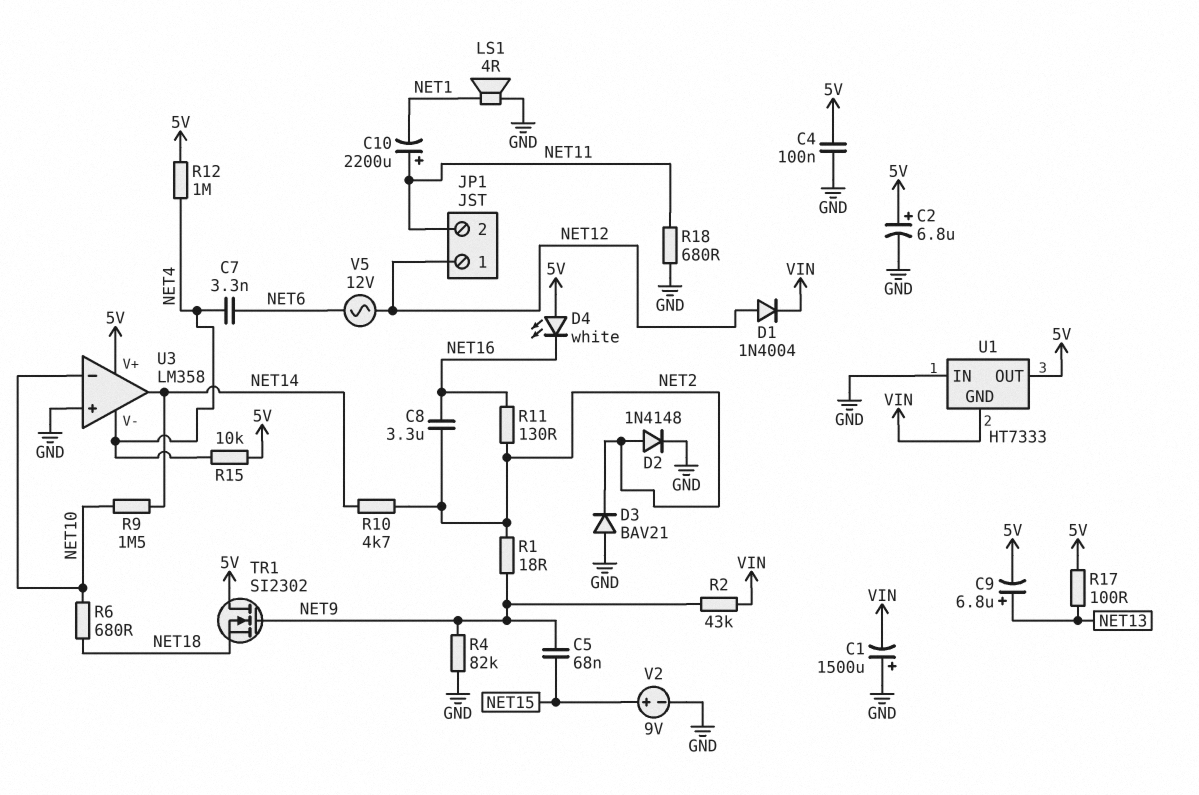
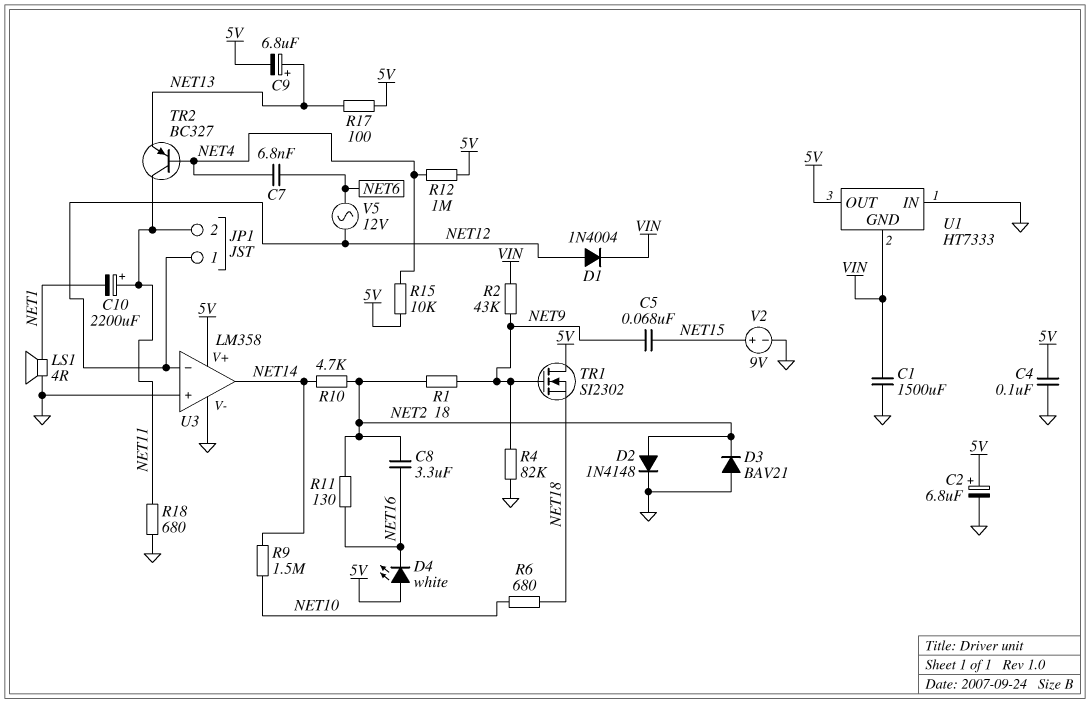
C1: 1500uF (plus GND, minus VIN) -> 1500uF (GND, VIN)
C7: 3.3nF (NET4, NET6) -> 6.8nF (NET4, NET6)
TR2: none -> PNP BC327 (B NET4, C NET11, E NET13)
U3 pin V-: NET4 -> GND
U3 pin in-: NET10 -> NET12

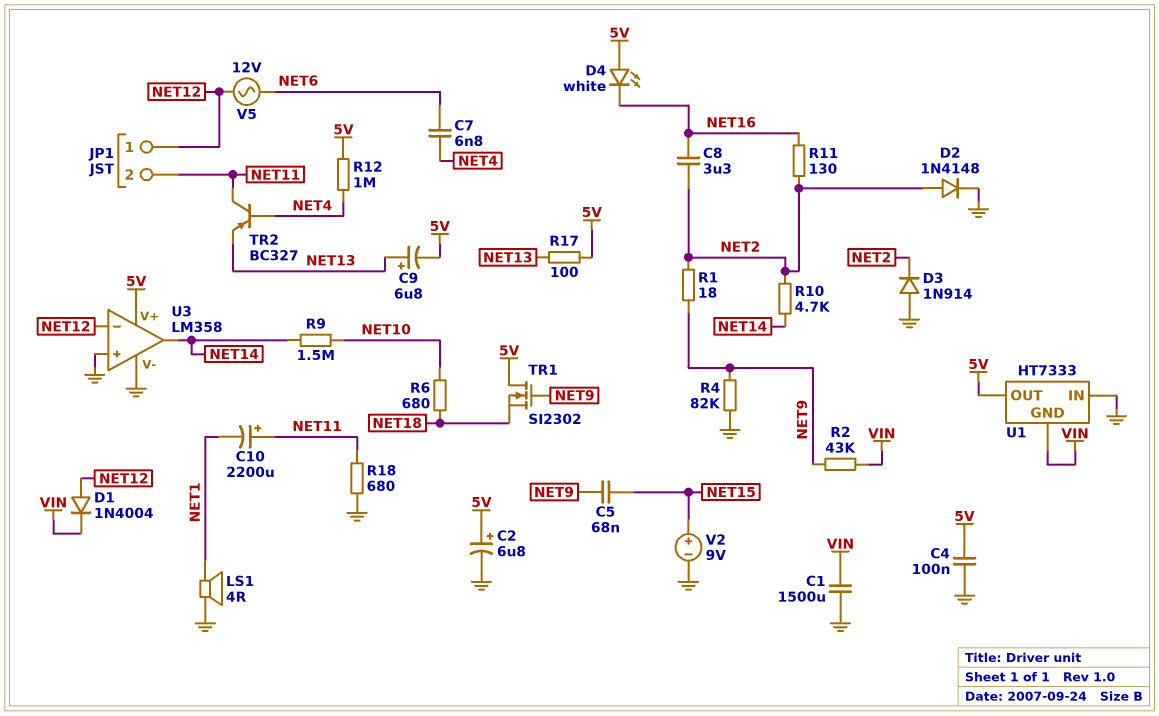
D3: diode BAV21 (A GND, K NET2) -> diode 1N914 (A GND, K NET2)
R15: 10k (5V, NET4) -> none

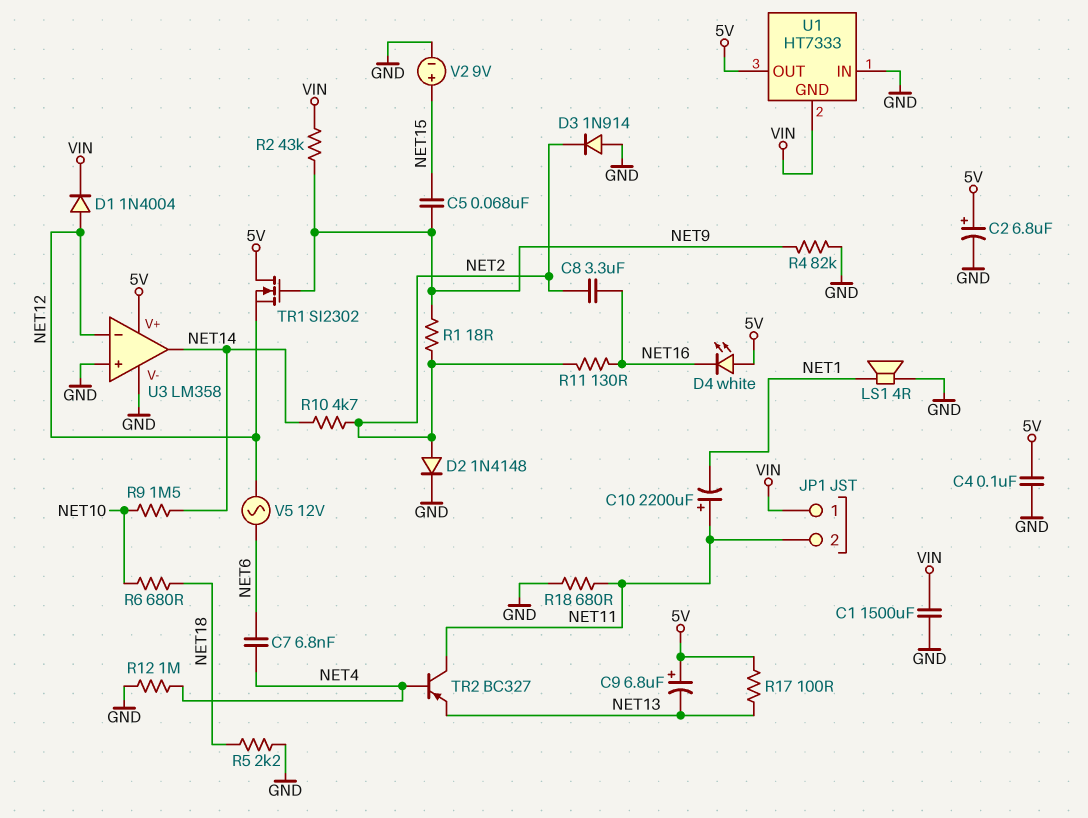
C9: 6.8uF (plus NET13, minus 5V) -> 6.8uF (plus 5V, minus NET13)
JP1 pin 1: NET12 -> VIN
R5: none -> 2.2k (GND, NET18)
R12: 1M (5V, NET4) -> 1M (GND, NET4)
TR1: NMOS SI2302 (G NET9, D 5V, S NET18) -> NMOS SI2302 (G NET9, D 5V, S NET12)

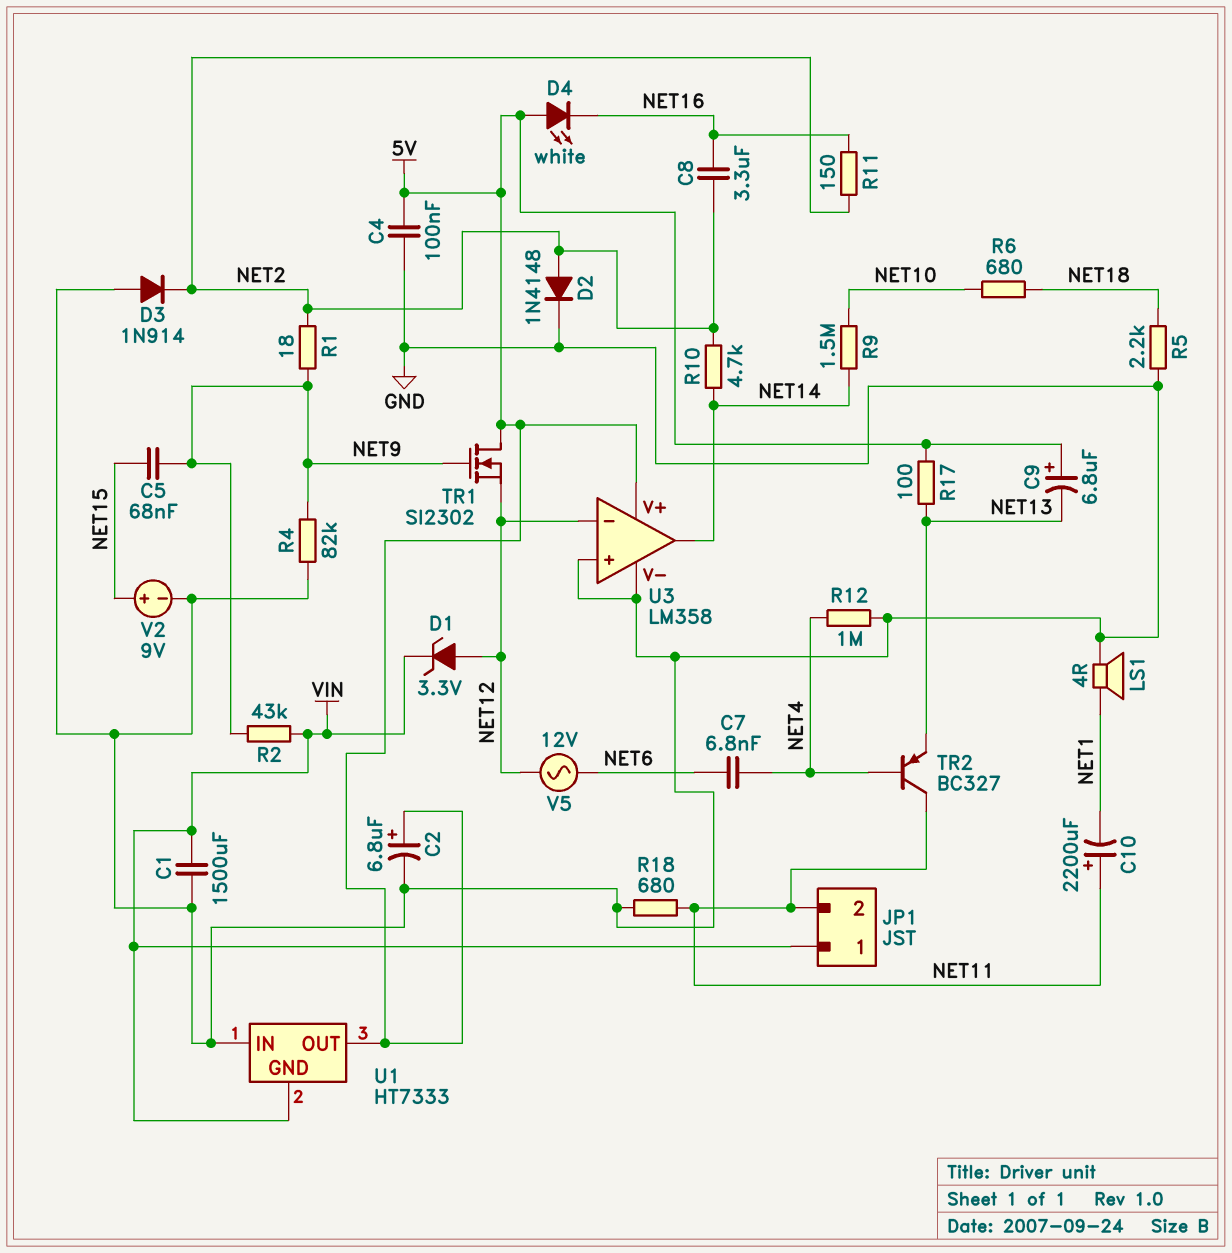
D1: diode 1N4004 (A NET12, K VIN) -> zener 3.3V (A NET12, K VIN)
R11: 130 (NET2, NET16) -> 150 (NET2, NET16)

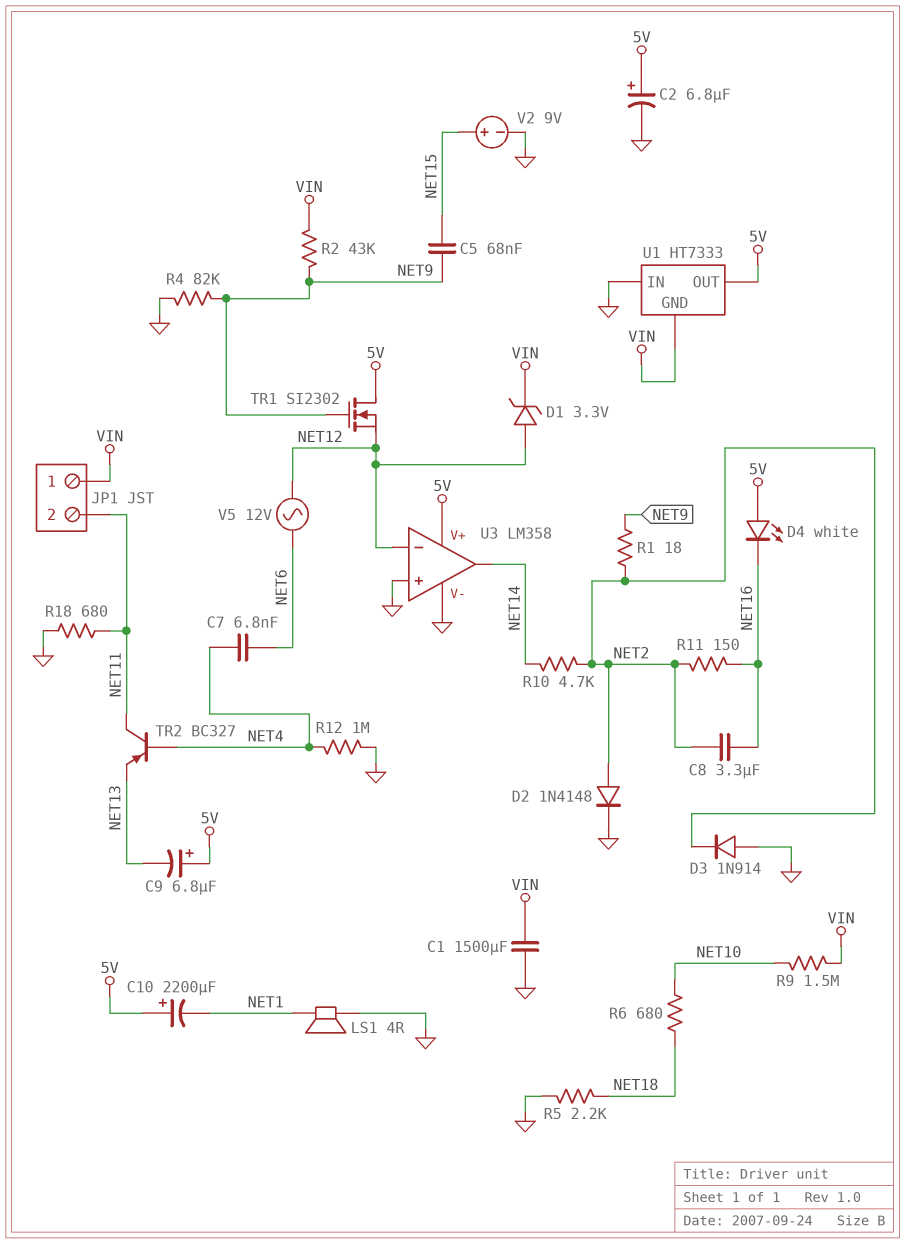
C4: 100nF (5V, GND) -> none
C10: 2200uF (plus NET11, minus NET1) -> 2200uF (plus 5V, minus NET1)
R9: 1.5M (NET10, NET14) -> 1.5M (NET10, VIN)
R17: 100 (5V, NET13) -> none

